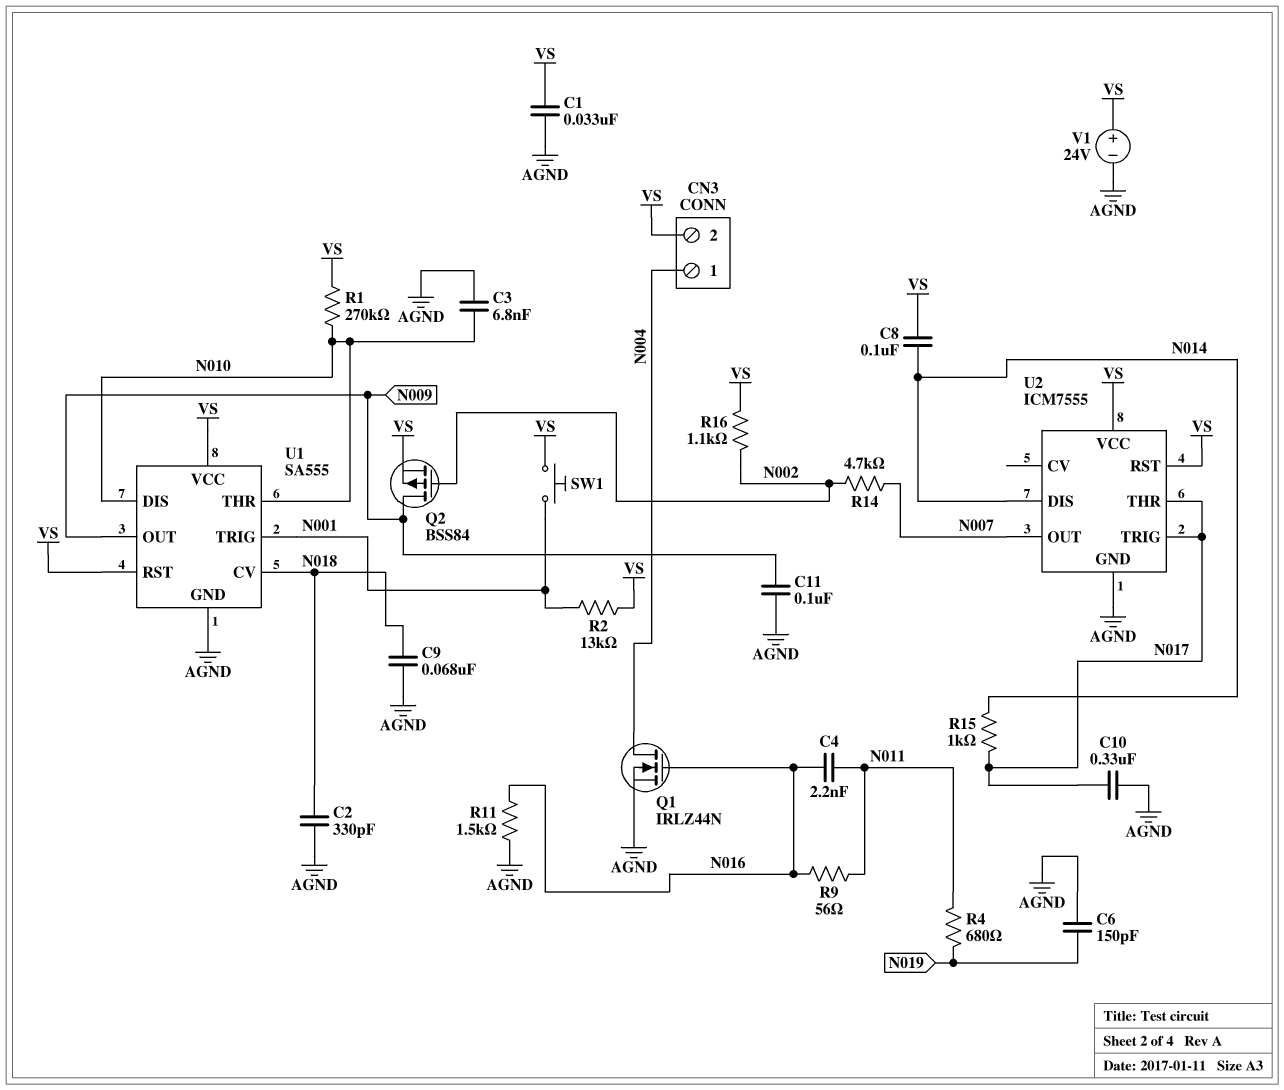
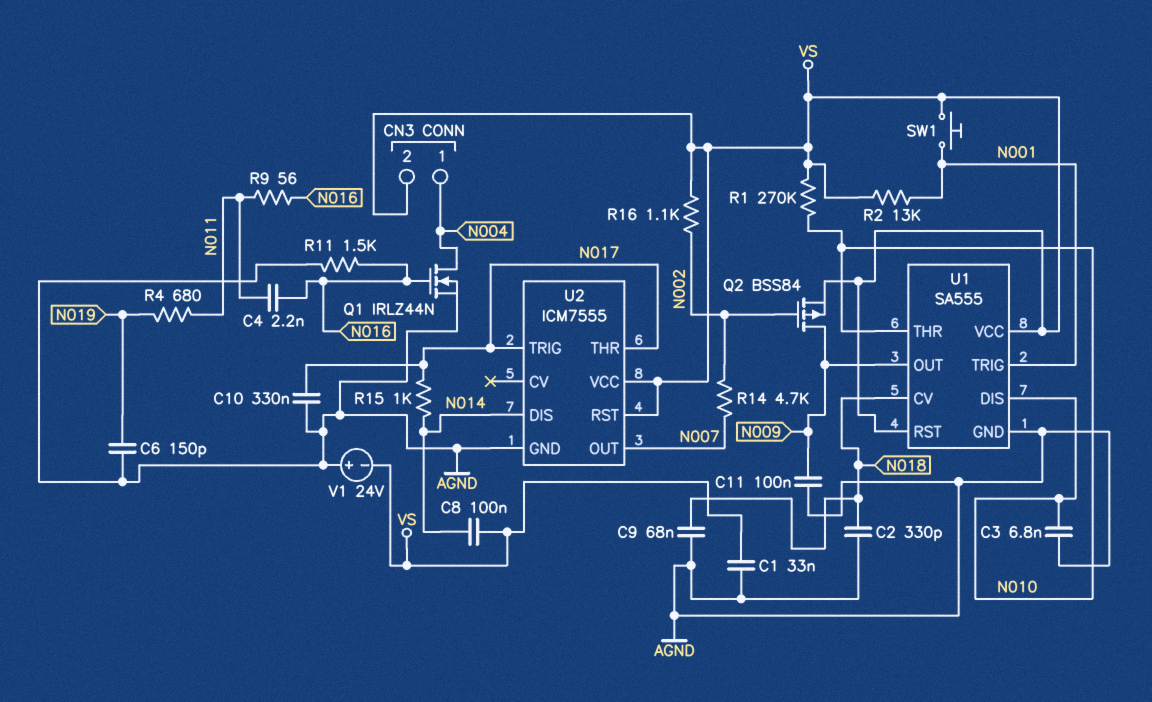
V1: 24V (plus VS, minus AGND) -> 24V (plus AGND, minus VS)

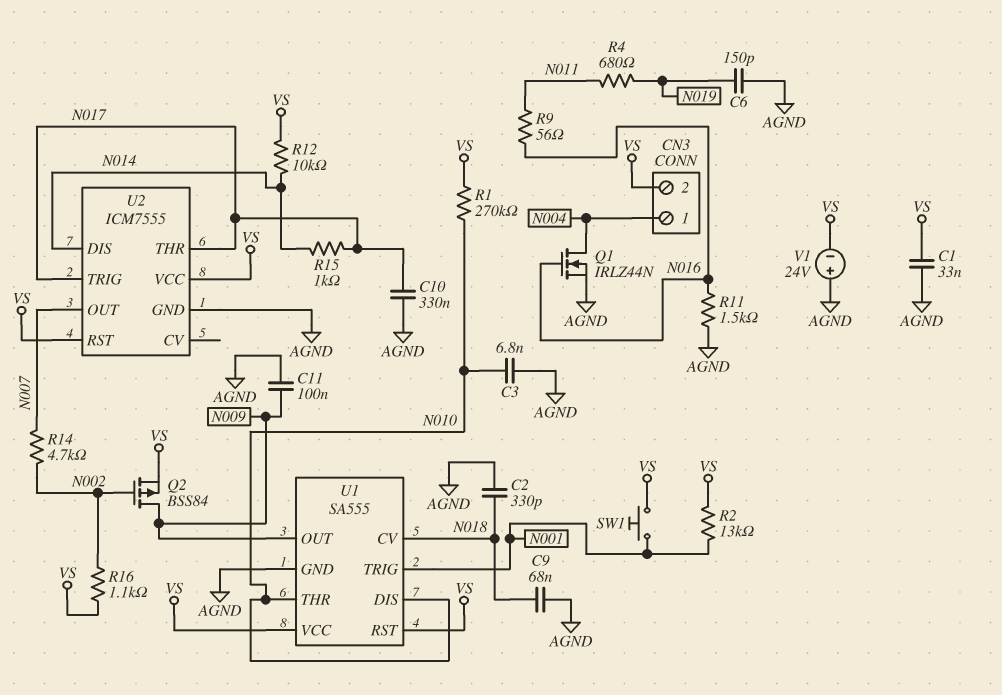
C4: 2.2nF (N011, N016) -> none
C8: 100nF (N014, VS) -> none
R12: none -> 10k (N014, VS)

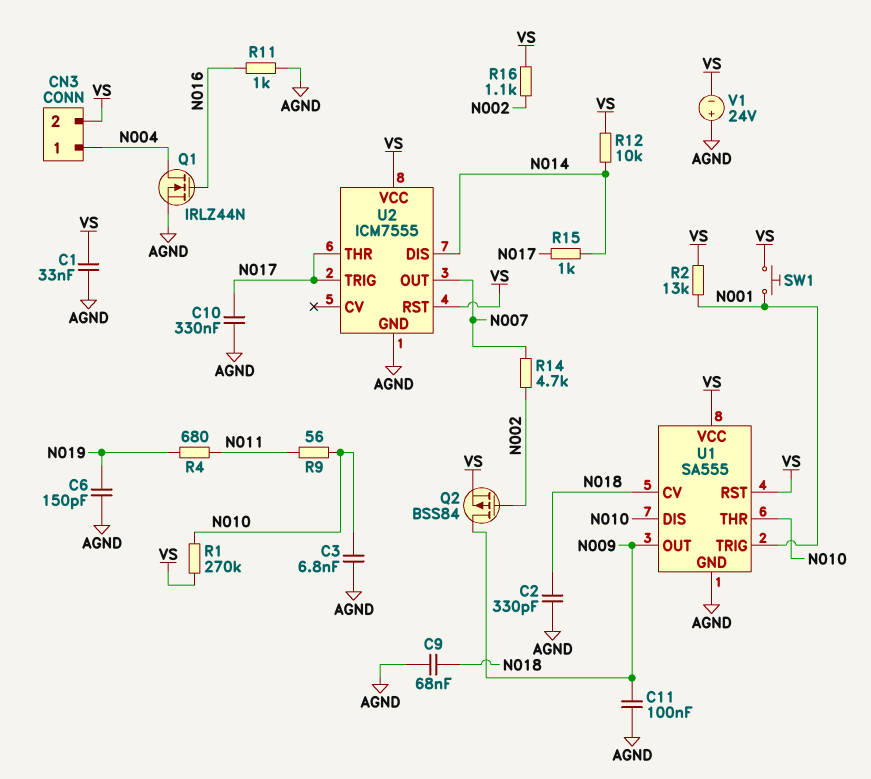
R9: 56 (N011, N016) -> 56 (N010, N011)
R11: 1.5k (AGND, N016) -> 1k (AGND, N016)

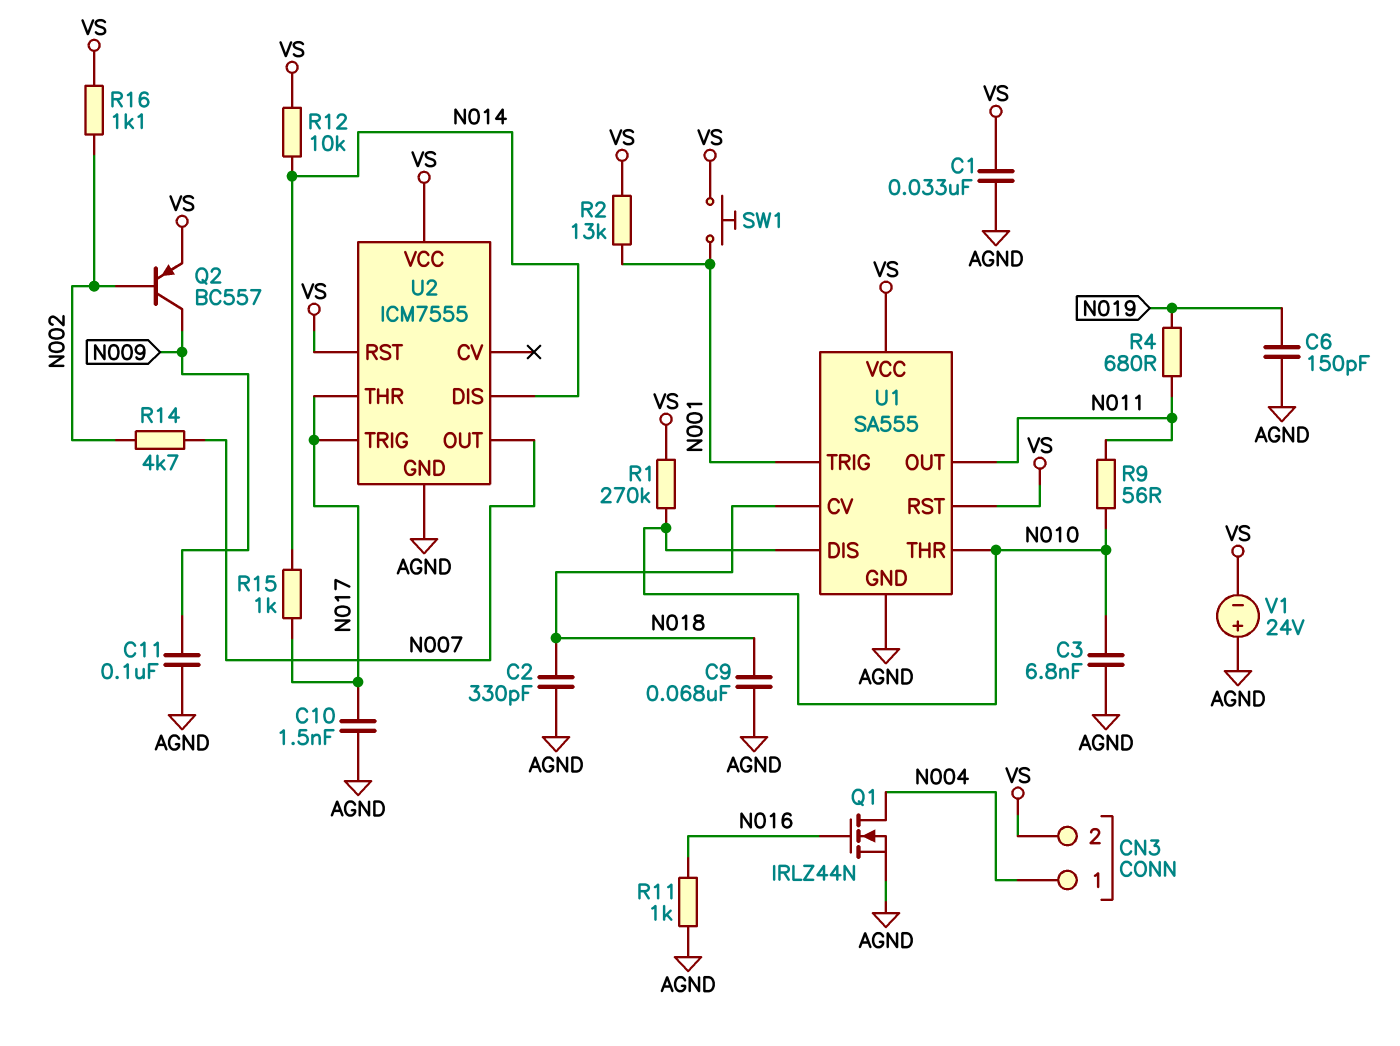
C10: 330nF (AGND, N017) -> 1.5nF (AGND, N017)
Q2: PMOS BSS84 (G N002, D N009, S VS) -> PNP BC557 (B N002, C N009, E VS)
U1 pin OUT: N009 -> N011

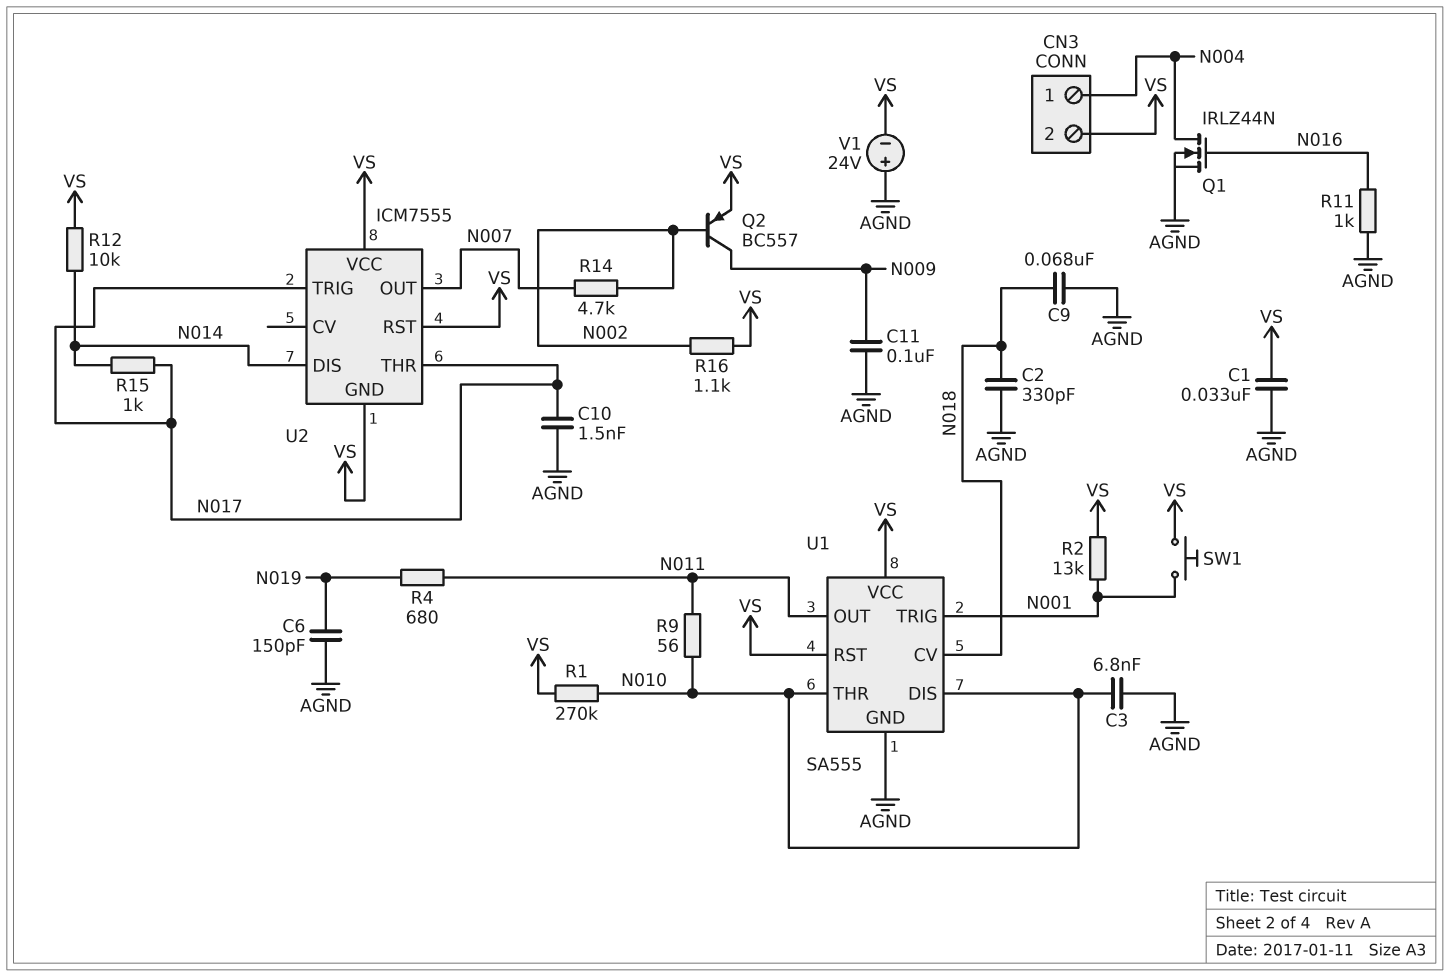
U2 pin GND: AGND -> VS

